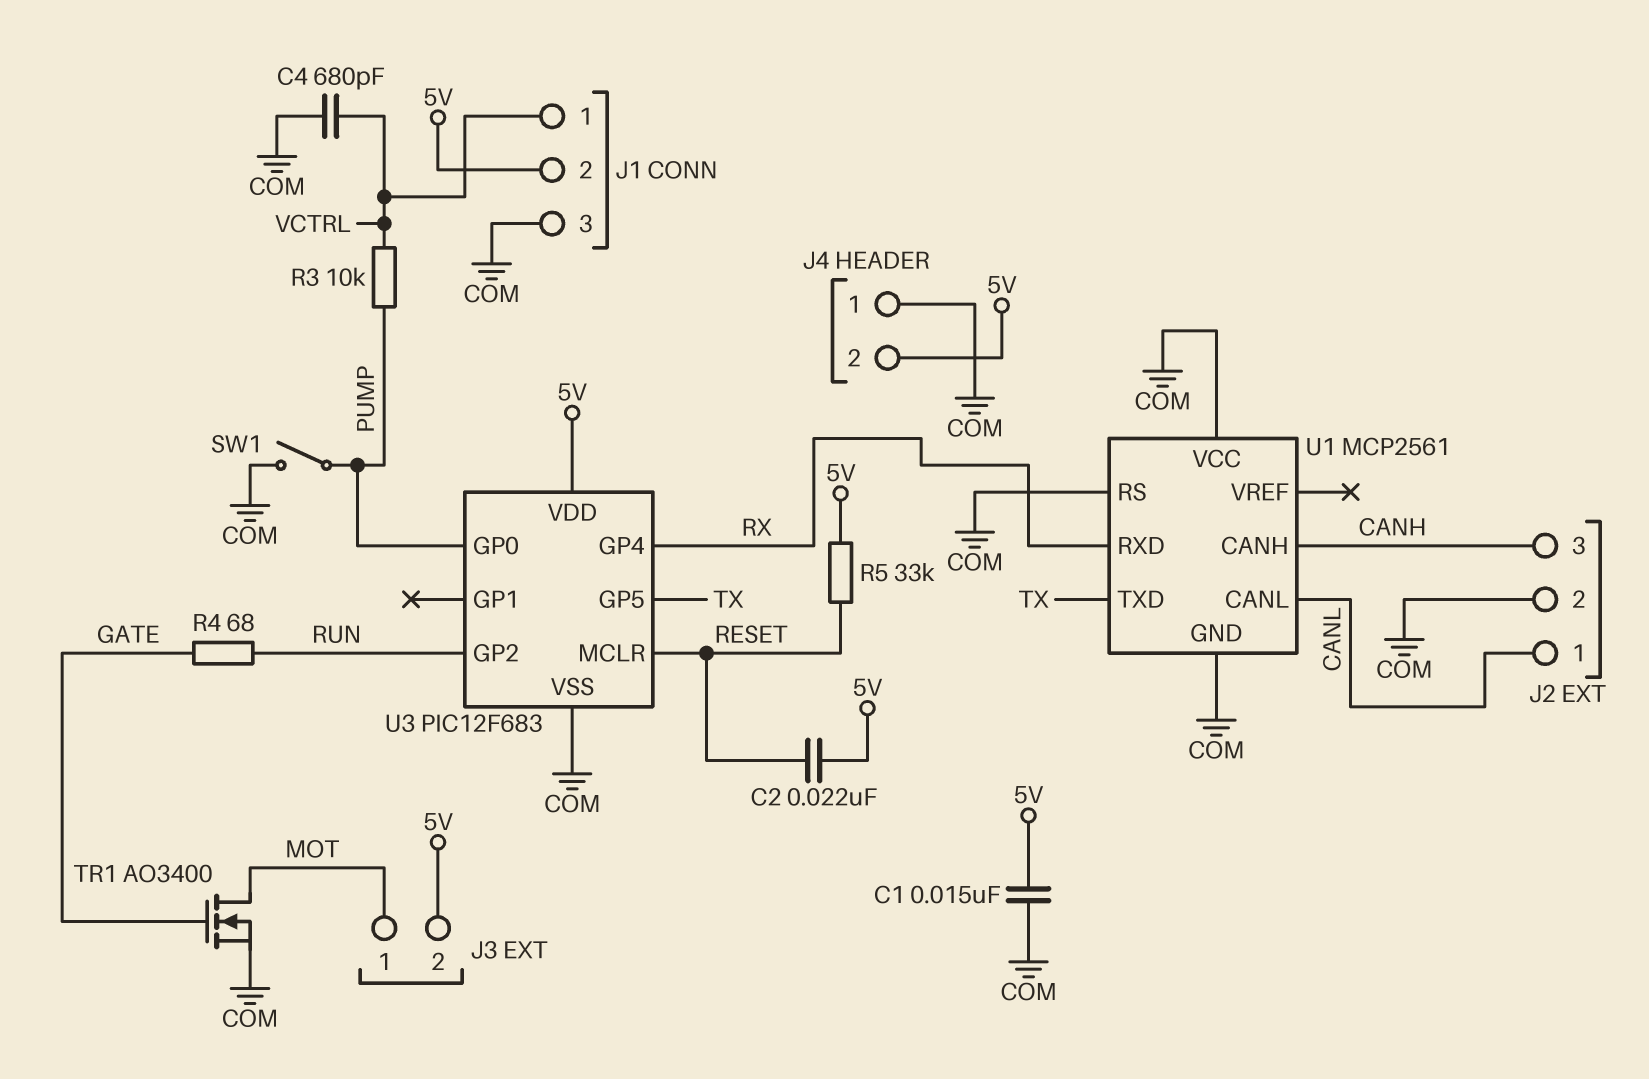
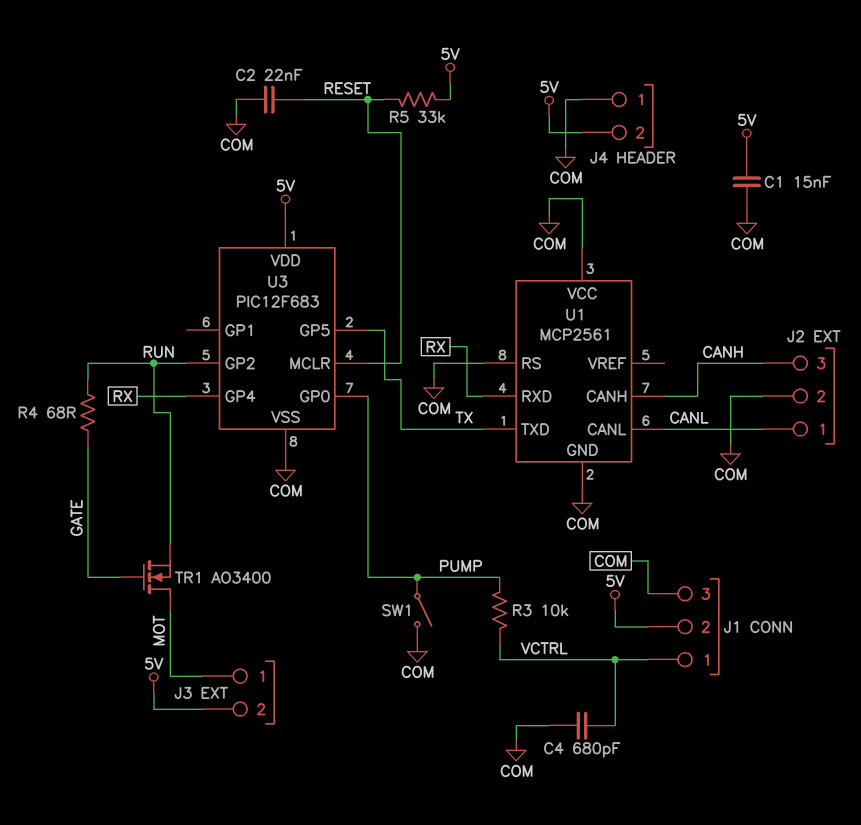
C2: 22nF (5V, RESET) -> 22nF (COM, RESET)
TR1: NMOS AO3400 (G GATE, D MOT, S COM) -> NMOS AO3400 (G GATE, D MOT, S RUN)

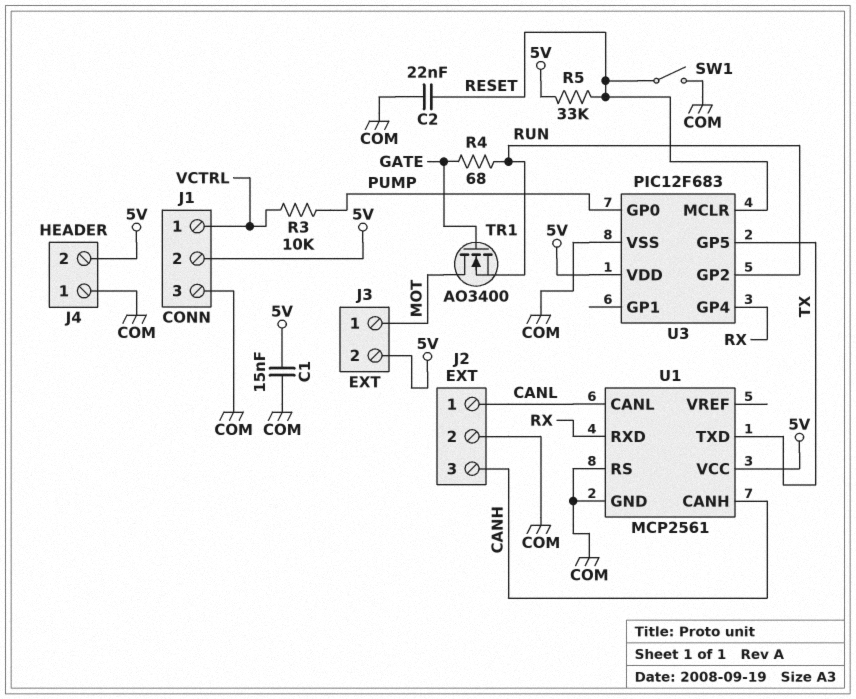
C4: 680pF (COM, VCTRL) -> none
SW1: switch (COM, PUMP) -> switch (COM, RESET)
U1 pin VCC: COM -> 5V

